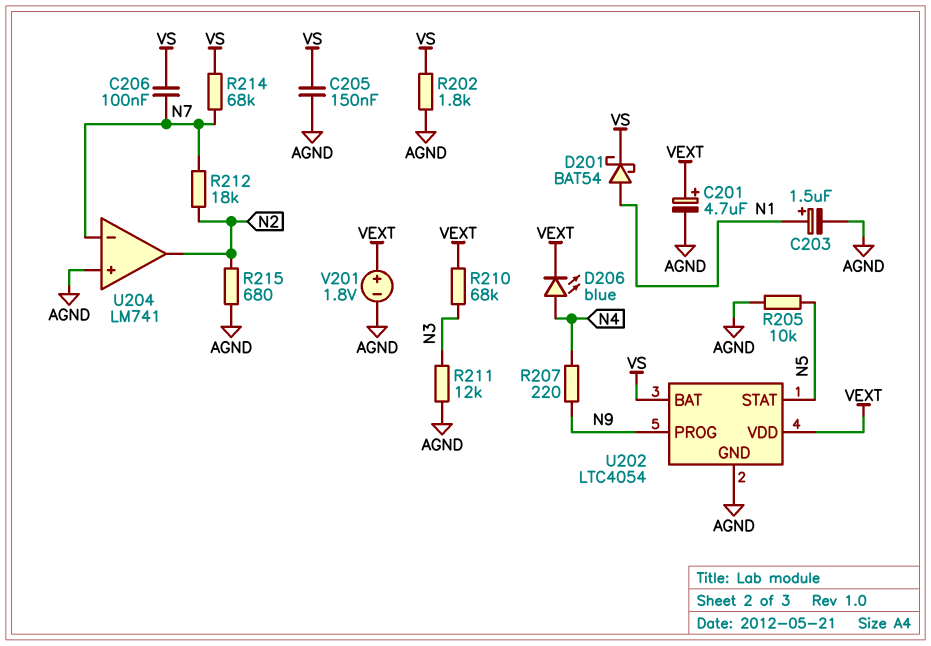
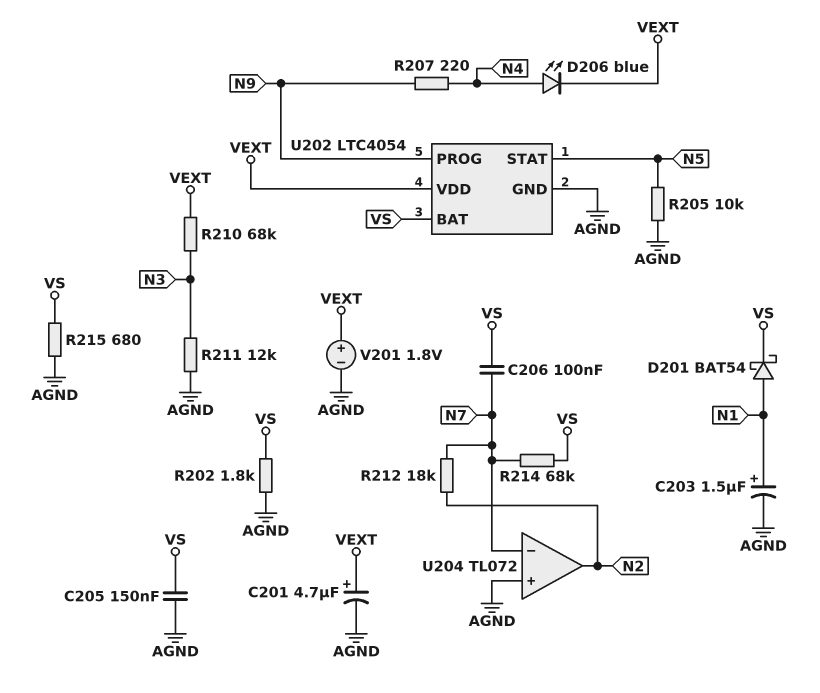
R215: 680 (AGND, N2) -> 680 (AGND, VS)
U204: LM741 -> TL072

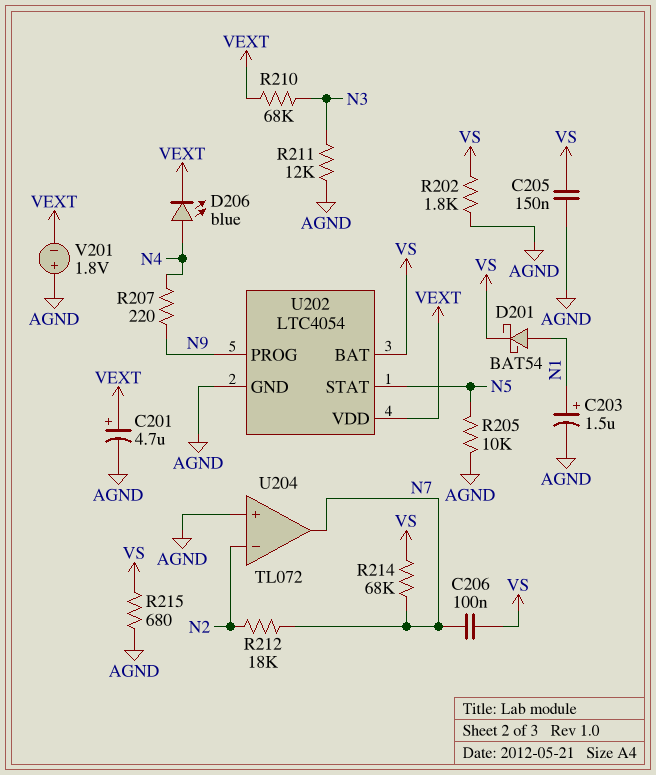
U204 pin in-: N7 -> N2
U204 pin out: N2 -> N7
V201: 1.8V (plus VEXT, minus AGND) -> 1.8V (plus AGND, minus VEXT)

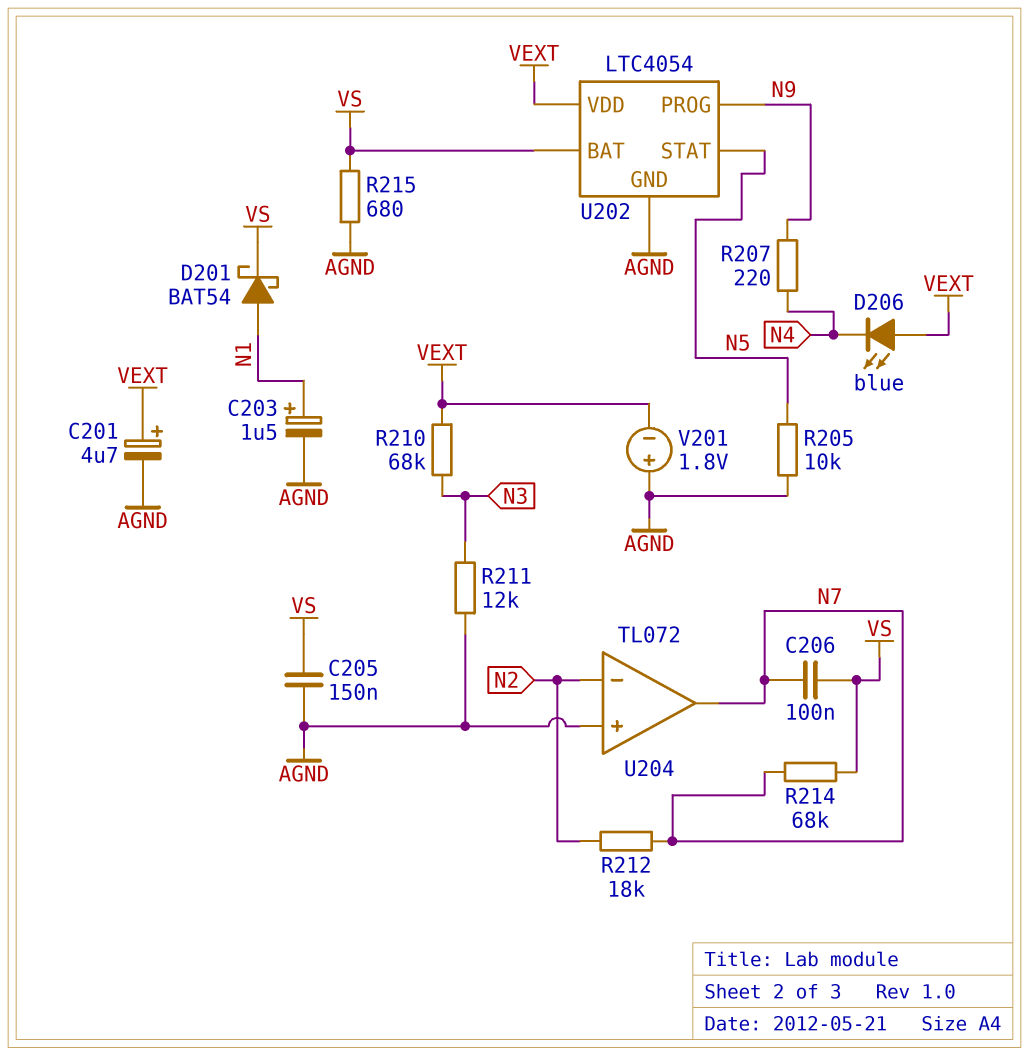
D206: LED blue (A N4, K VEXT) -> LED blue (A VEXT, K N4)
R202: 1.8k (AGND, VS) -> none

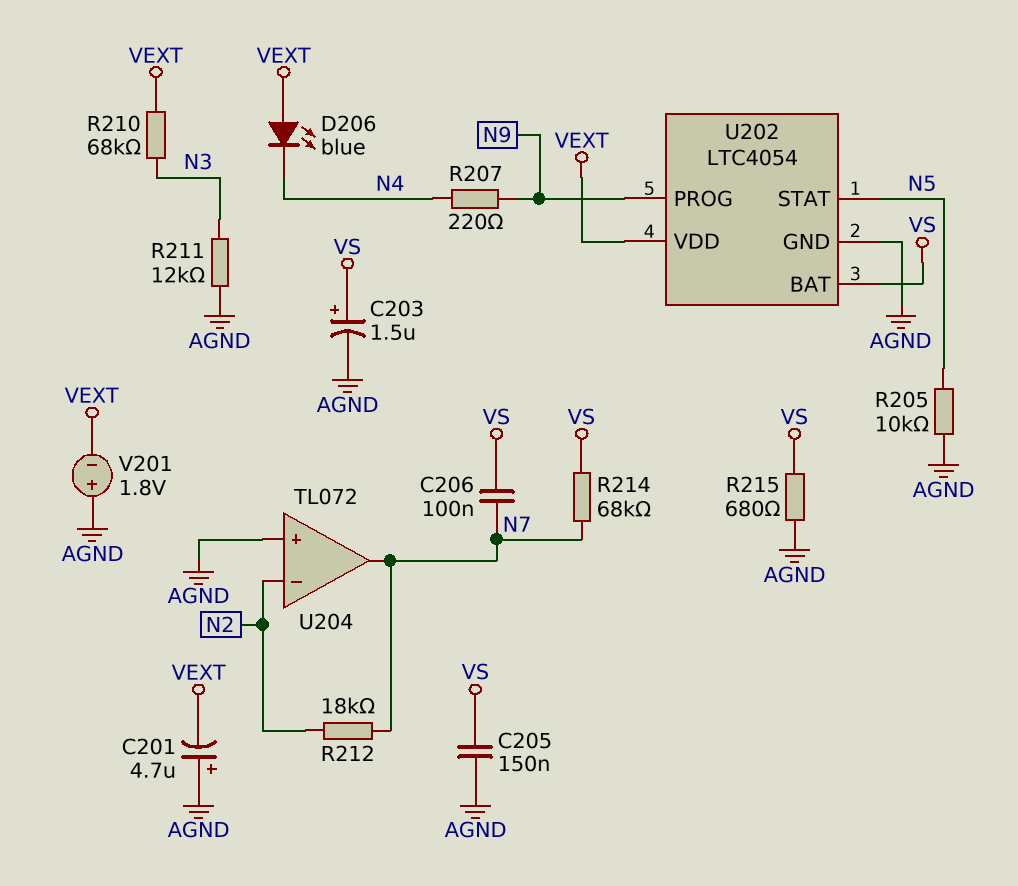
C201: 4.7uF (plus VEXT, minus AGND) -> 4.7uF (plus AGND, minus VEXT)
C203: 1.5uF (plus N1, minus AGND) -> 1.5uF (plus VS, minus AGND)
D201: schottky BAT54 (A N1, K VS) -> none

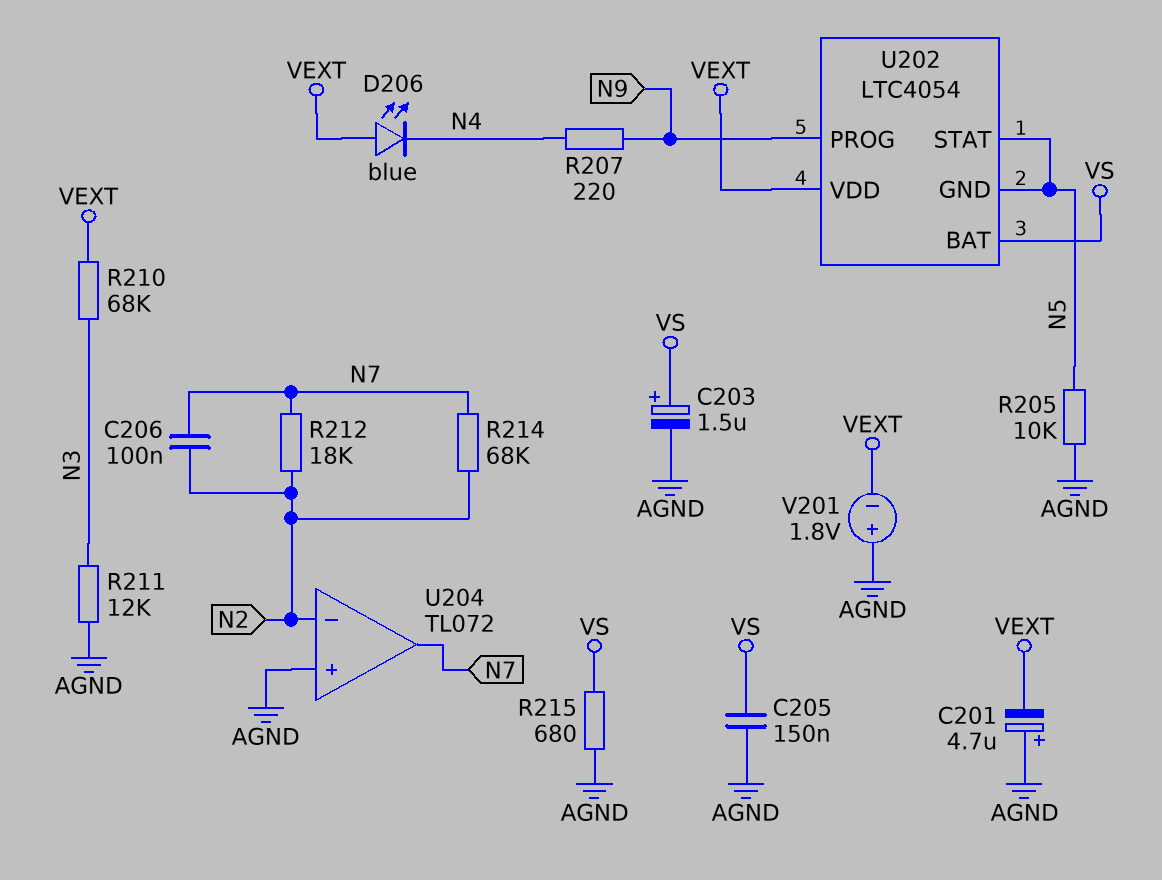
C206: 100nF (N7, VS) -> 100nF (N2, N7)
R214: 68k (N7, VS) -> 68k (N2, N7)
U202 pin GND: AGND -> N5

